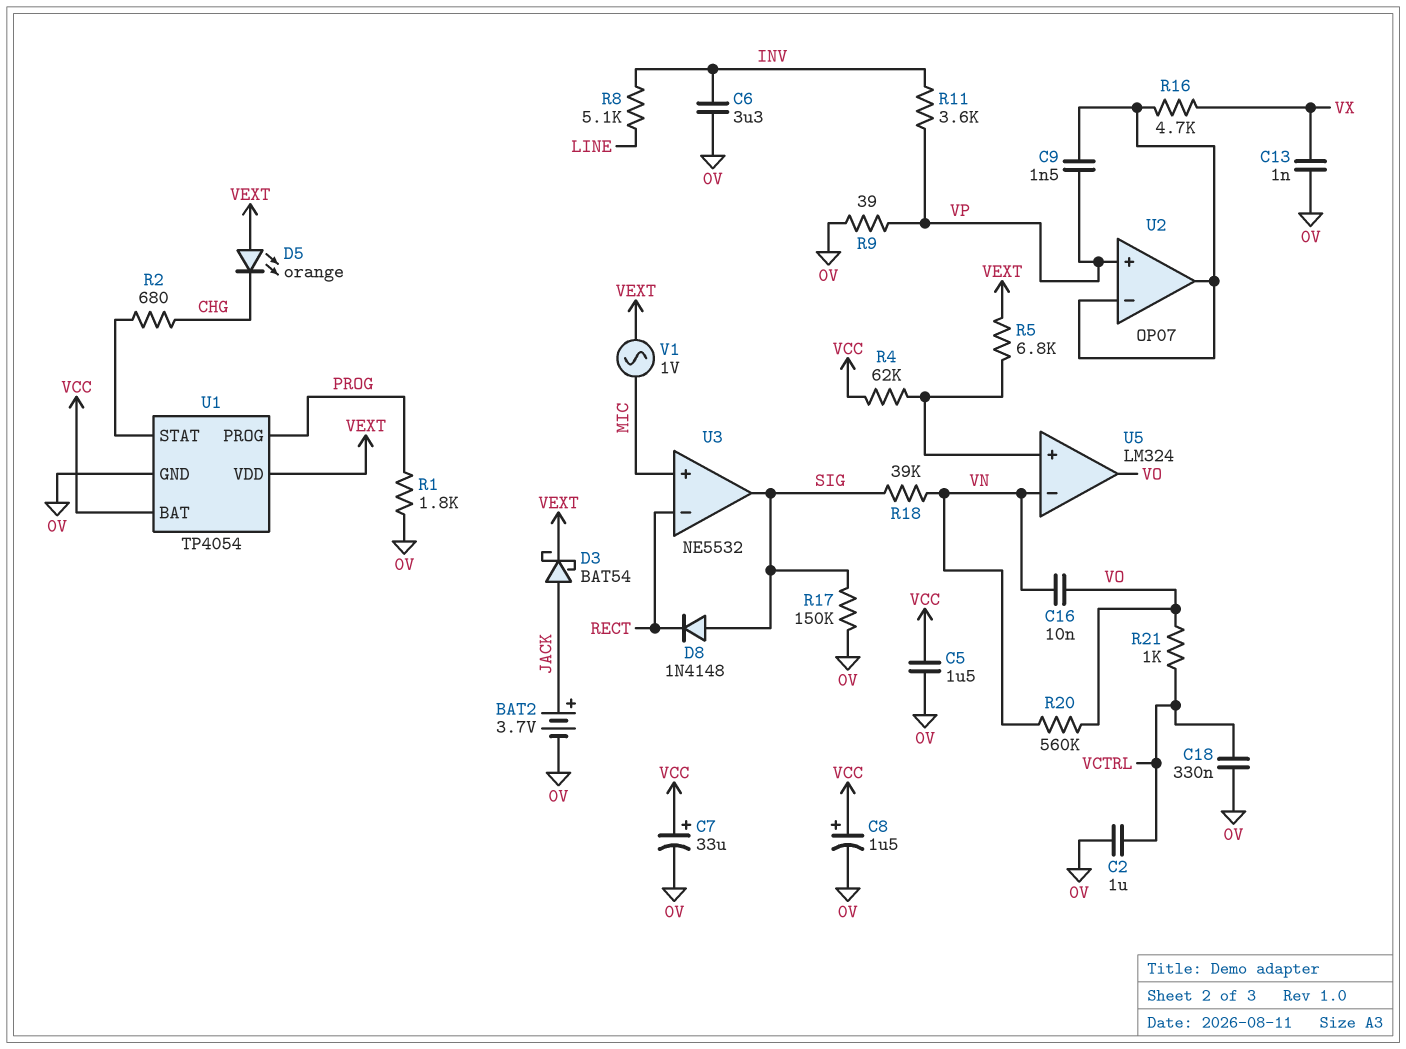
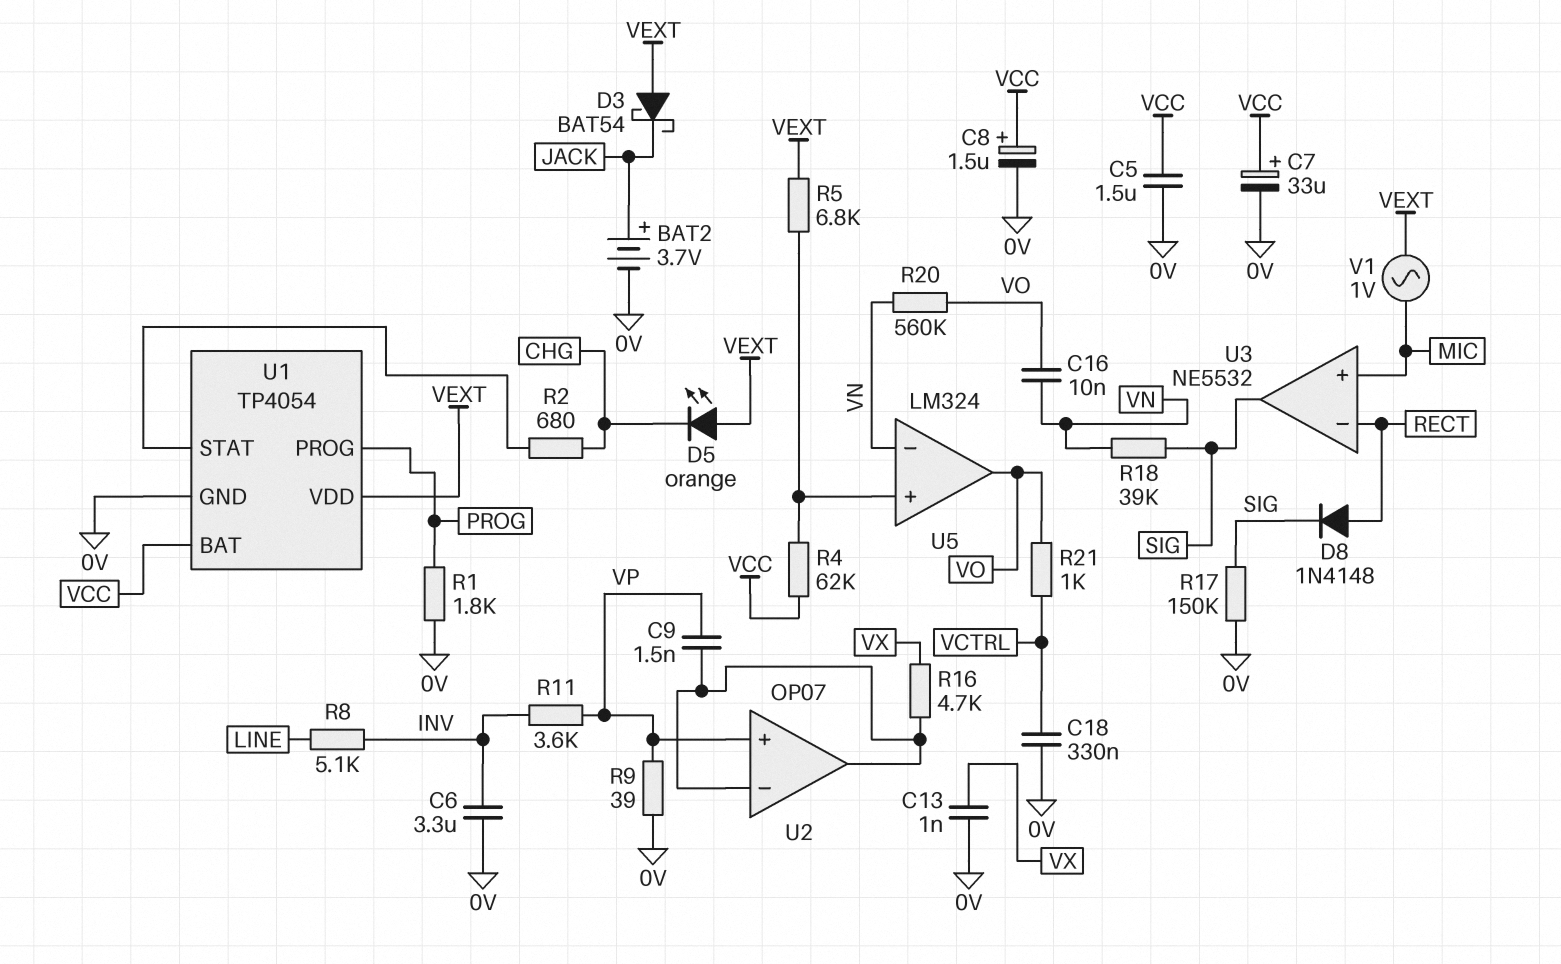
C2: 1uF (0V, VCTRL) -> none
D3: schottky BAT54 (A JACK, K VEXT) -> schottky BAT54 (A VEXT, K JACK)
D8: diode 1N4148 (A SIG, K RECT) -> diode 1N4148 (A RECT, K SIG)

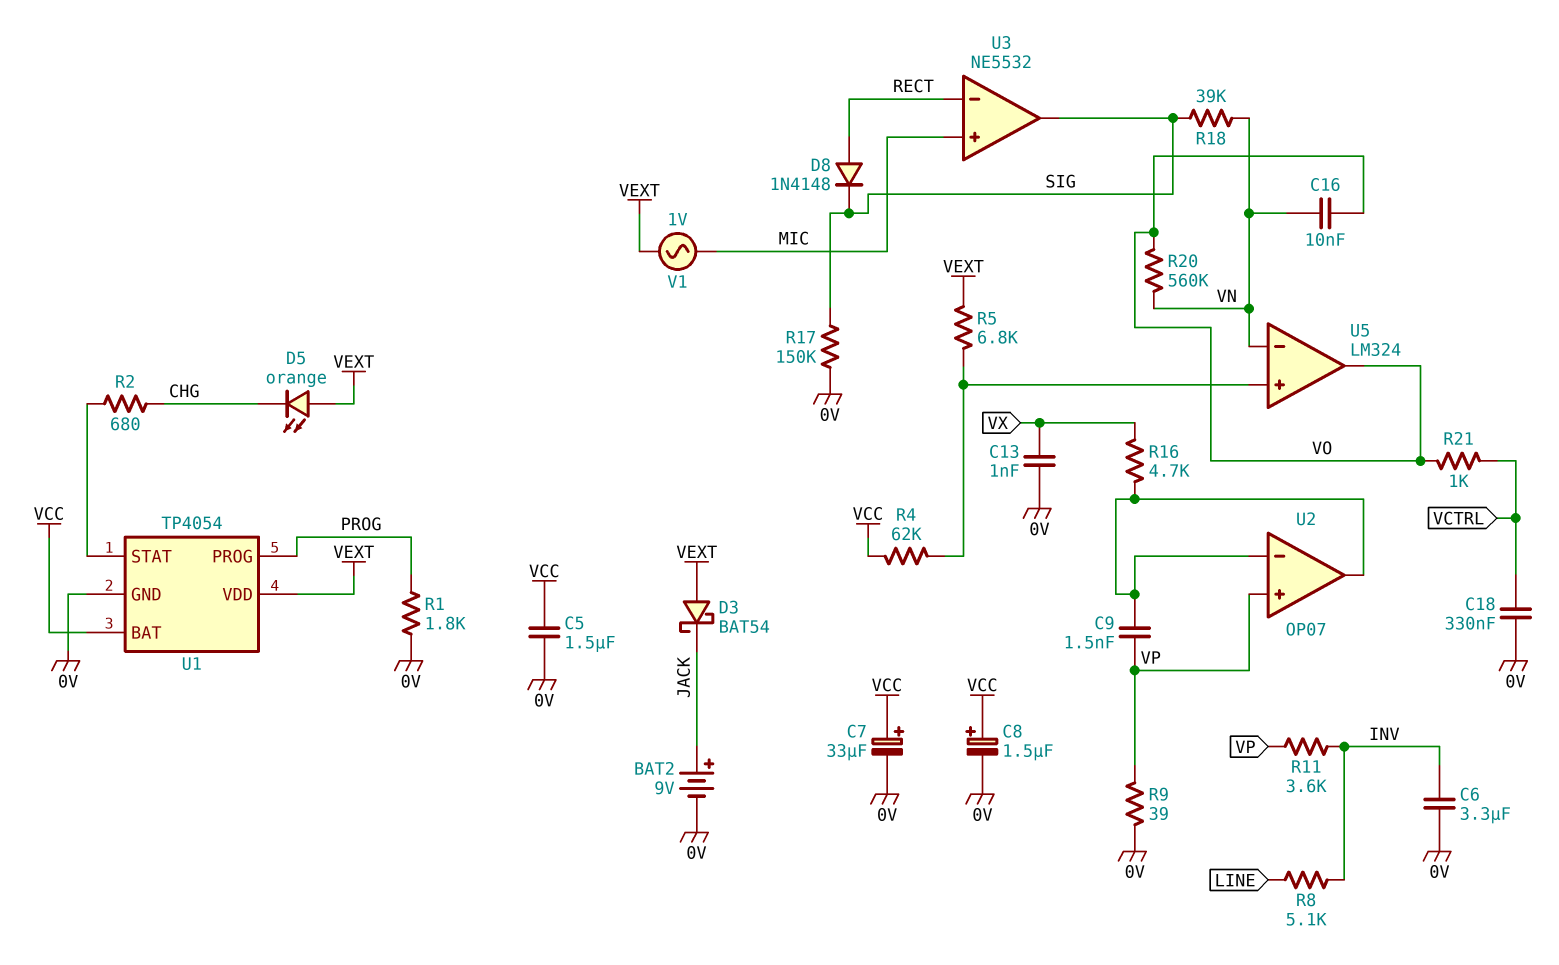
BAT2: 3.7V (plus JACK, minus 0V) -> 9V (plus JACK, minus 0V)

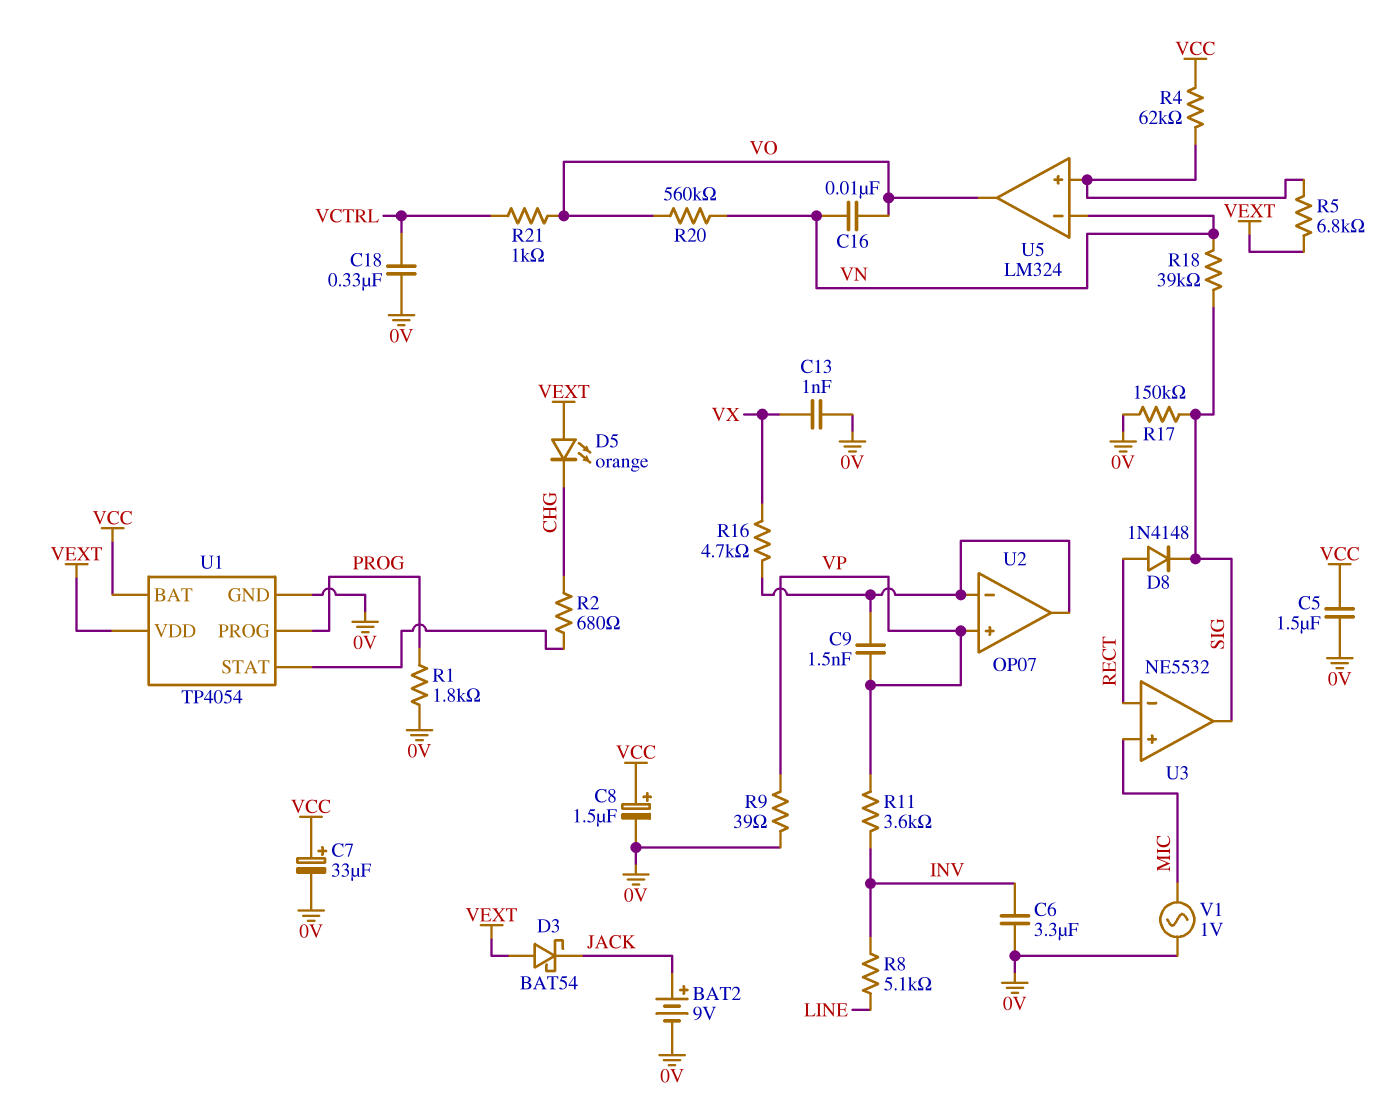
V1: AC 1V (MIC, VEXT) -> AC 1V (0V, MIC)

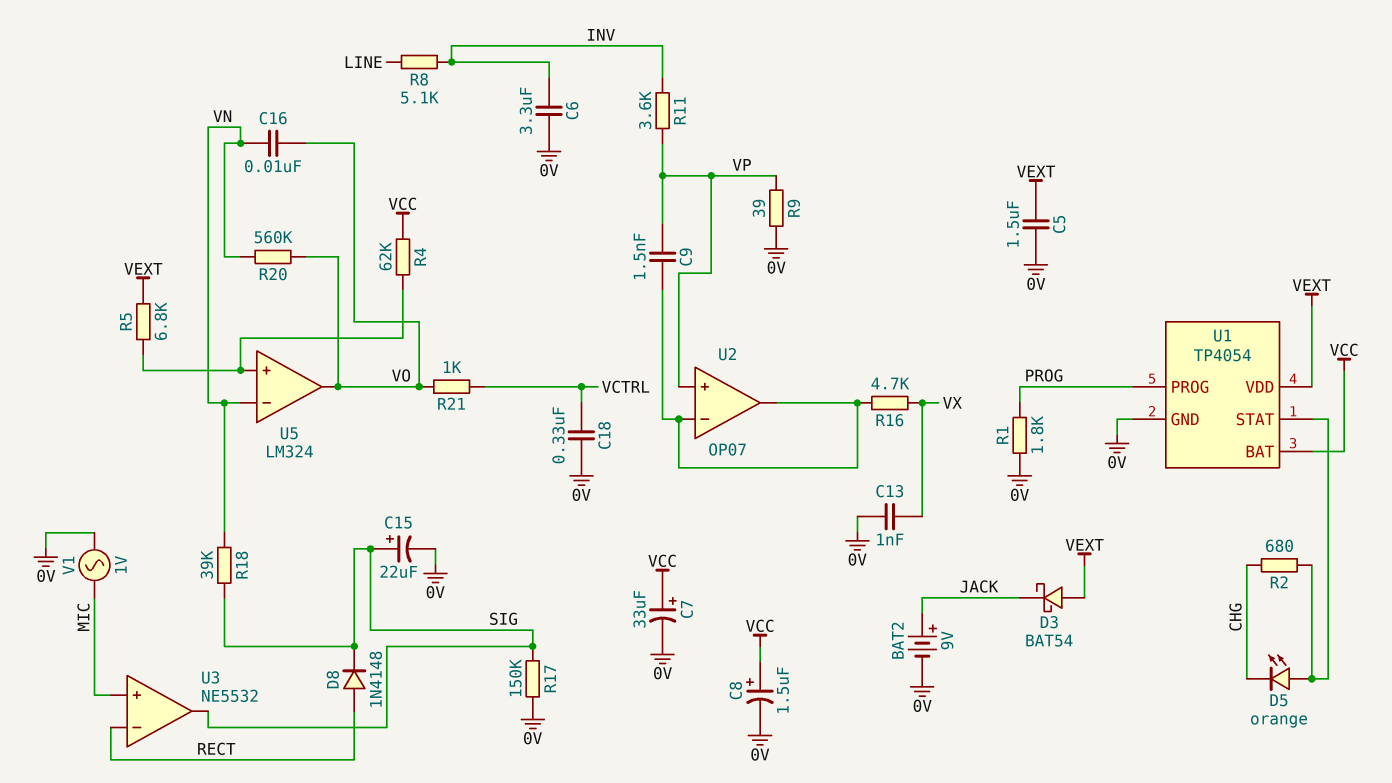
C5: 1.5uF (0V, VCC) -> 1.5uF (0V, VEXT)
C15: none -> 22uF (plus SIG, minus 0V)
D5: LED orange (A VEXT, K CHG) -> LED orange (A U1/STAT, K CHG)

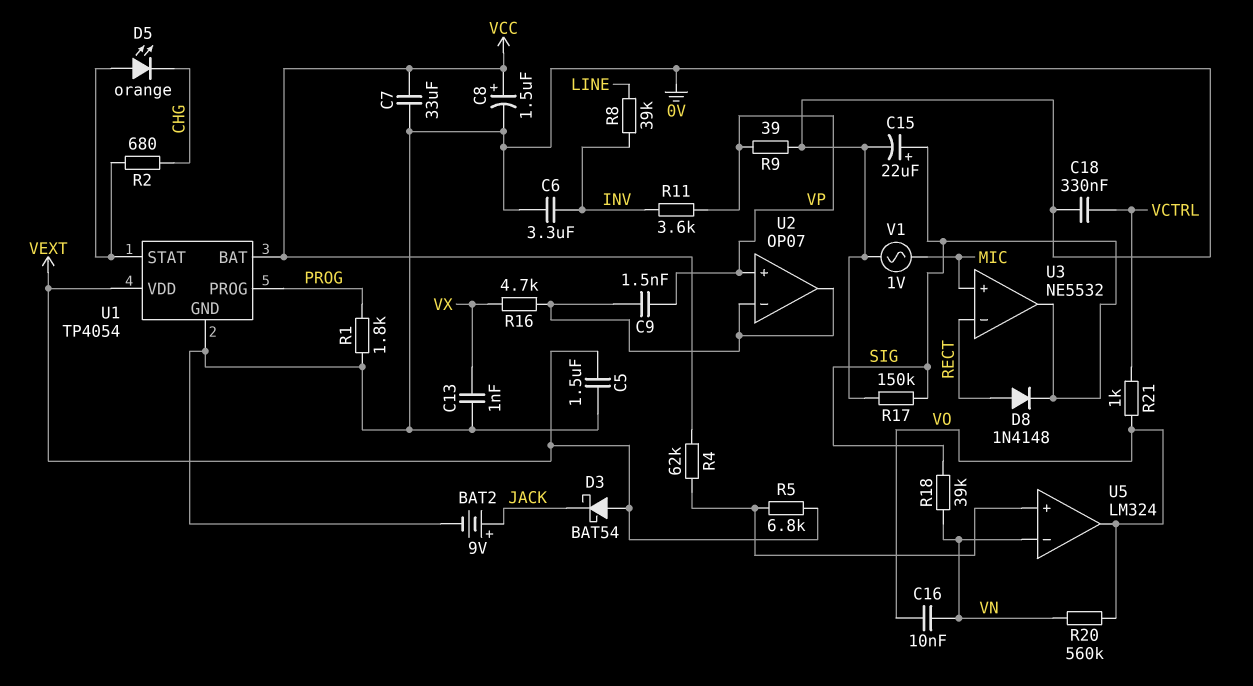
C7: 33uF (plus VCC, minus 0V) -> 33uF (0V, VCC)
R8: 5.1k (INV, LINE) -> 39k (INV, LINE)

